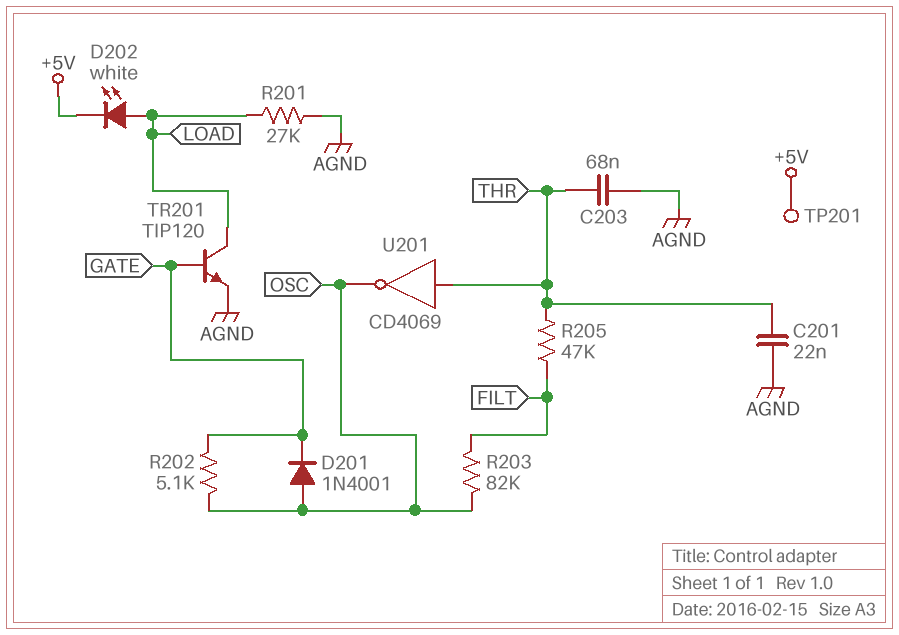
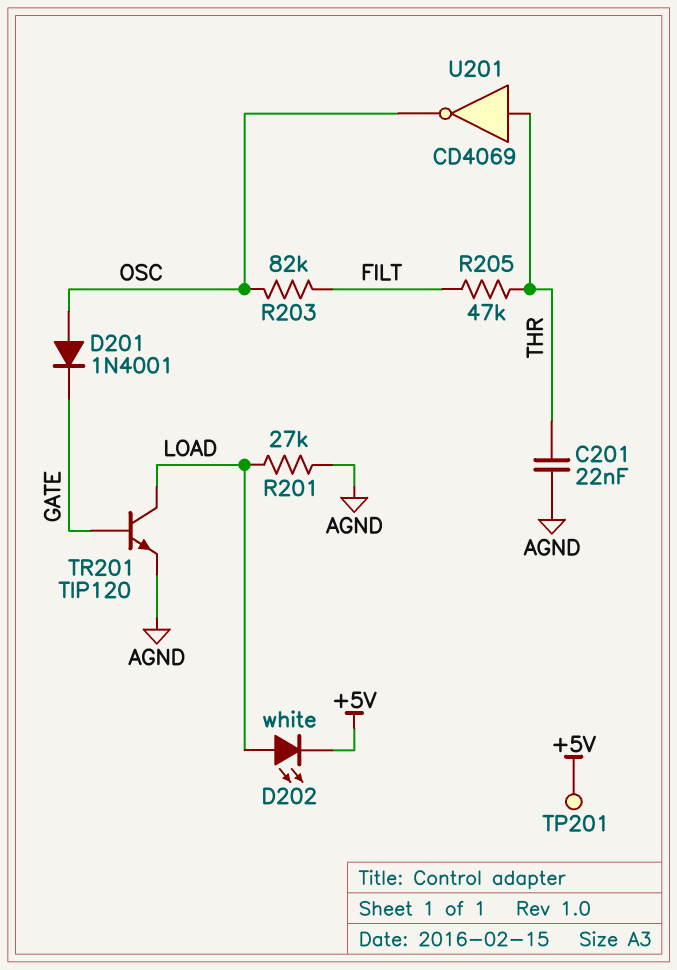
C203: 68nF (AGND, THR) -> none
R202: 5.1k (GATE, OSC) -> none

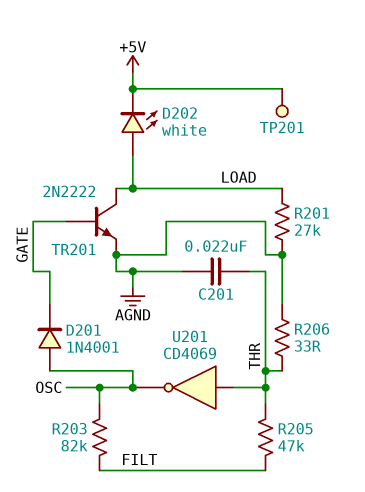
R206: none -> 33 (AGND, THR)
TR201: NPN TIP120 (B GATE, C LOAD, E AGND) -> NPN 2N2222 (B GATE, C LOAD, E AGND)

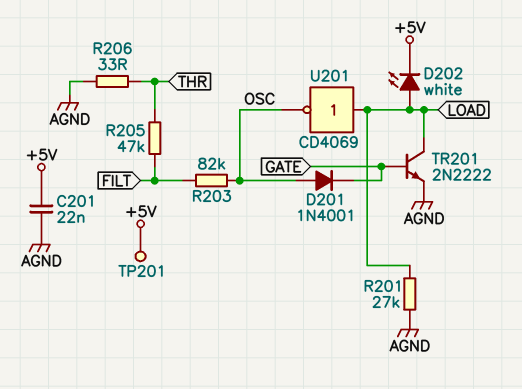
C201: 22nF (AGND, THR) -> 22nF (+5V, AGND)
U201: NOT CD4069 (in THR, out OSC) -> NOT CD4069 (in LOAD, out OSC)

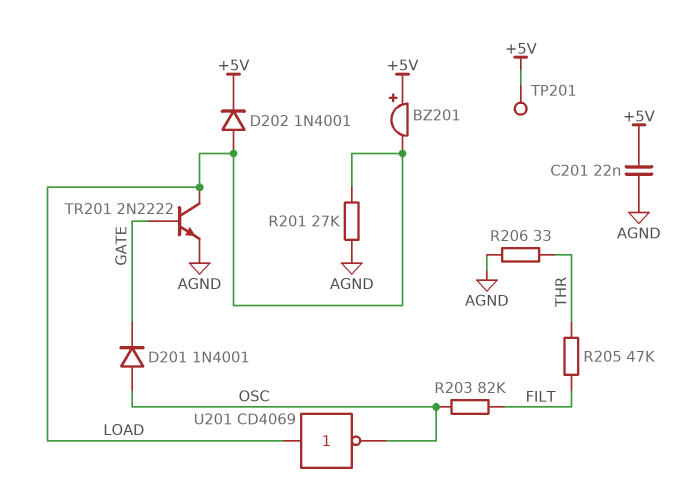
BZ201: none -> buzzer (plus +5V, minus LOAD)
D202: LED white (A LOAD, K +5V) -> diode 1N4001 (A LOAD, K +5V)

